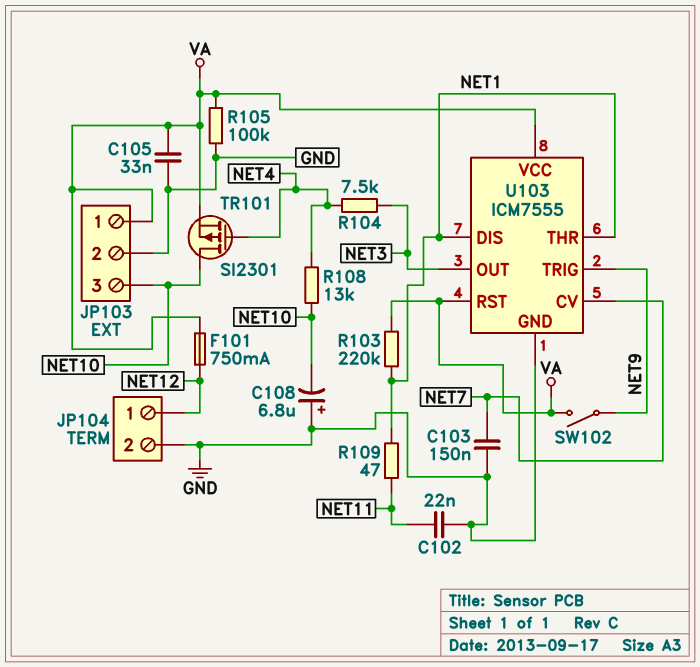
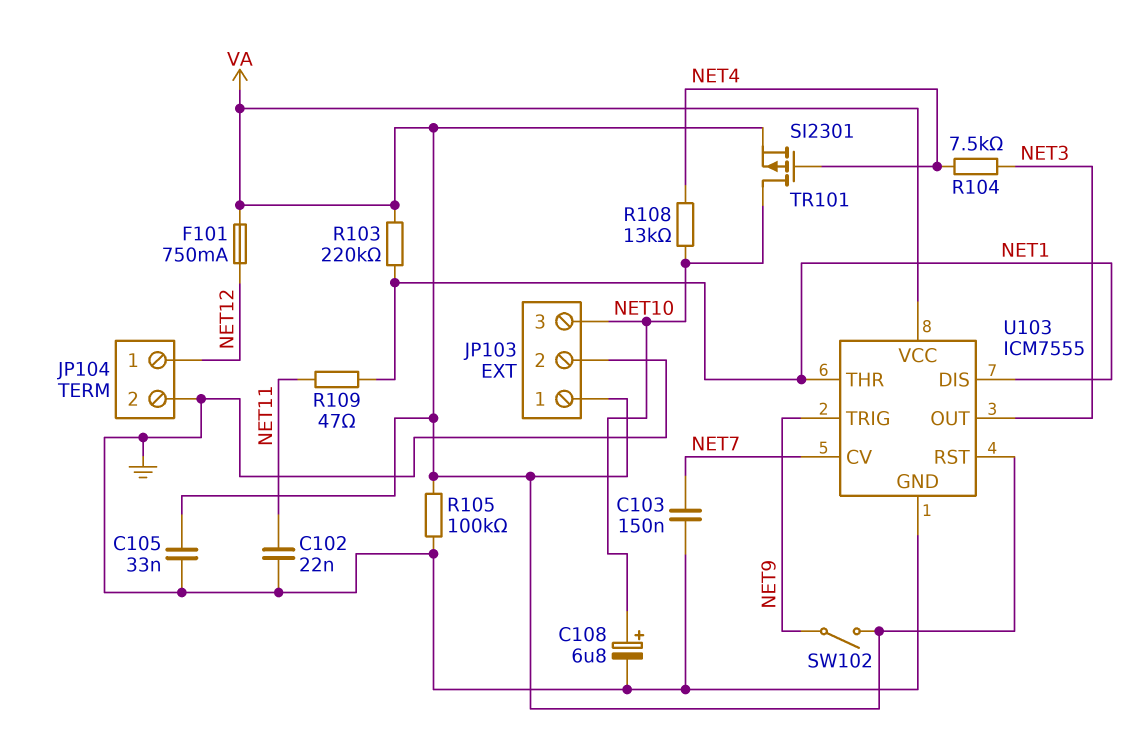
C108: 6.8uF (plus GND, minus NET10) -> 6.8uF (plus NET10, minus GND)

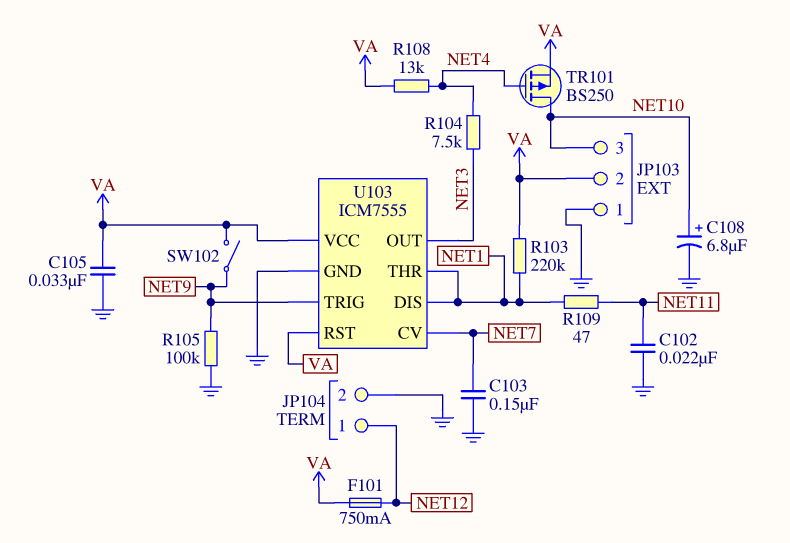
JP103 pin 1: VA -> GND
JP103 pin 2: GND -> VA
R105: 100k (GND, VA) -> 100k (GND, NET9)
R108: 13k (NET4, NET10) -> 13k (NET4, VA)
TR101: PMOS SI2301 (G NET4, D NET10, S VA) -> PMOS BS250 (G NET4, D NET10, S VA)

